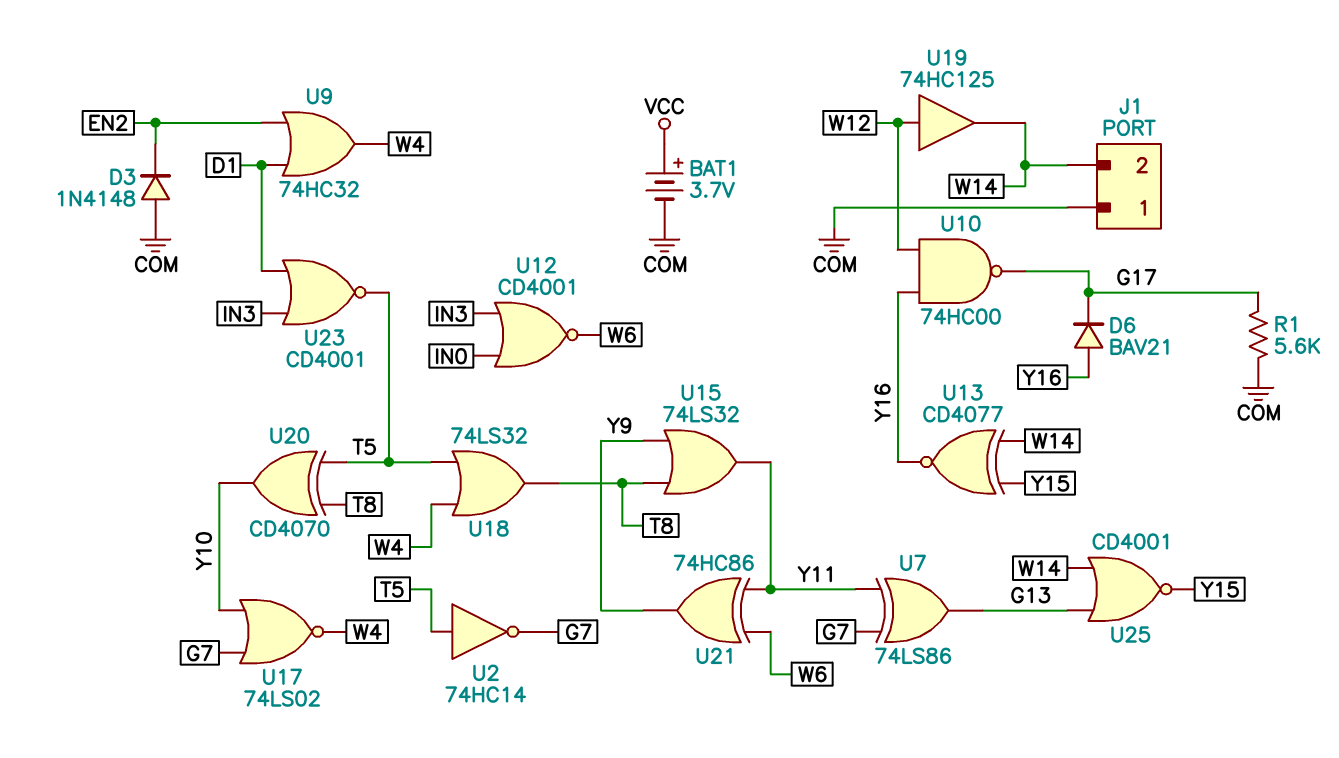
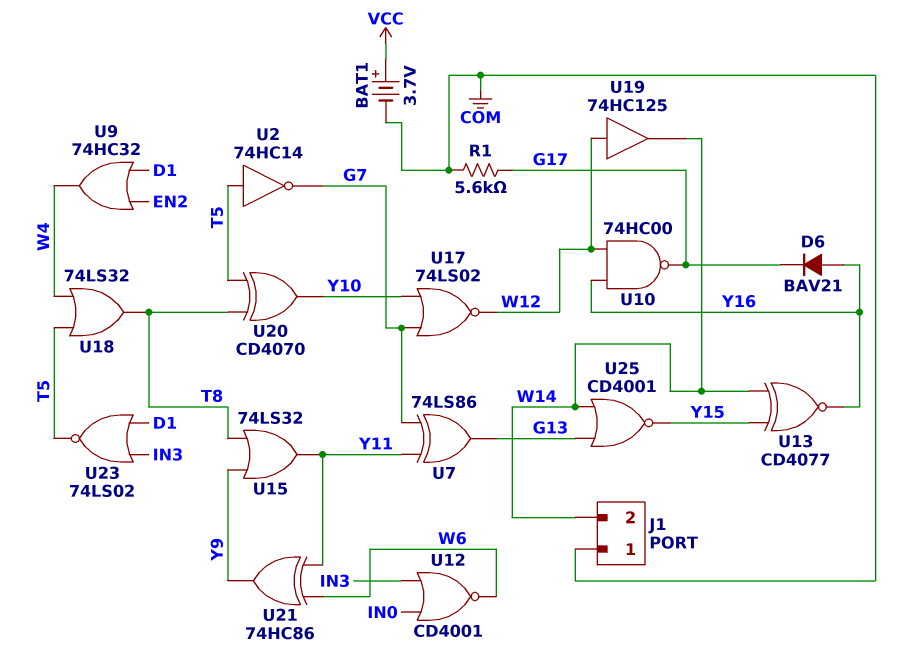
D3: diode 1N4148 (A COM, K EN2) -> none
U17: NOR 74LS02 (in G7, in Y10, out W4) -> NOR 74LS02 (in G7, in Y10, out W12)
U23: NOR CD4001 (in D1, in IN3, out T5) -> NOR 74LS02 (in D1, in IN3, out T5)

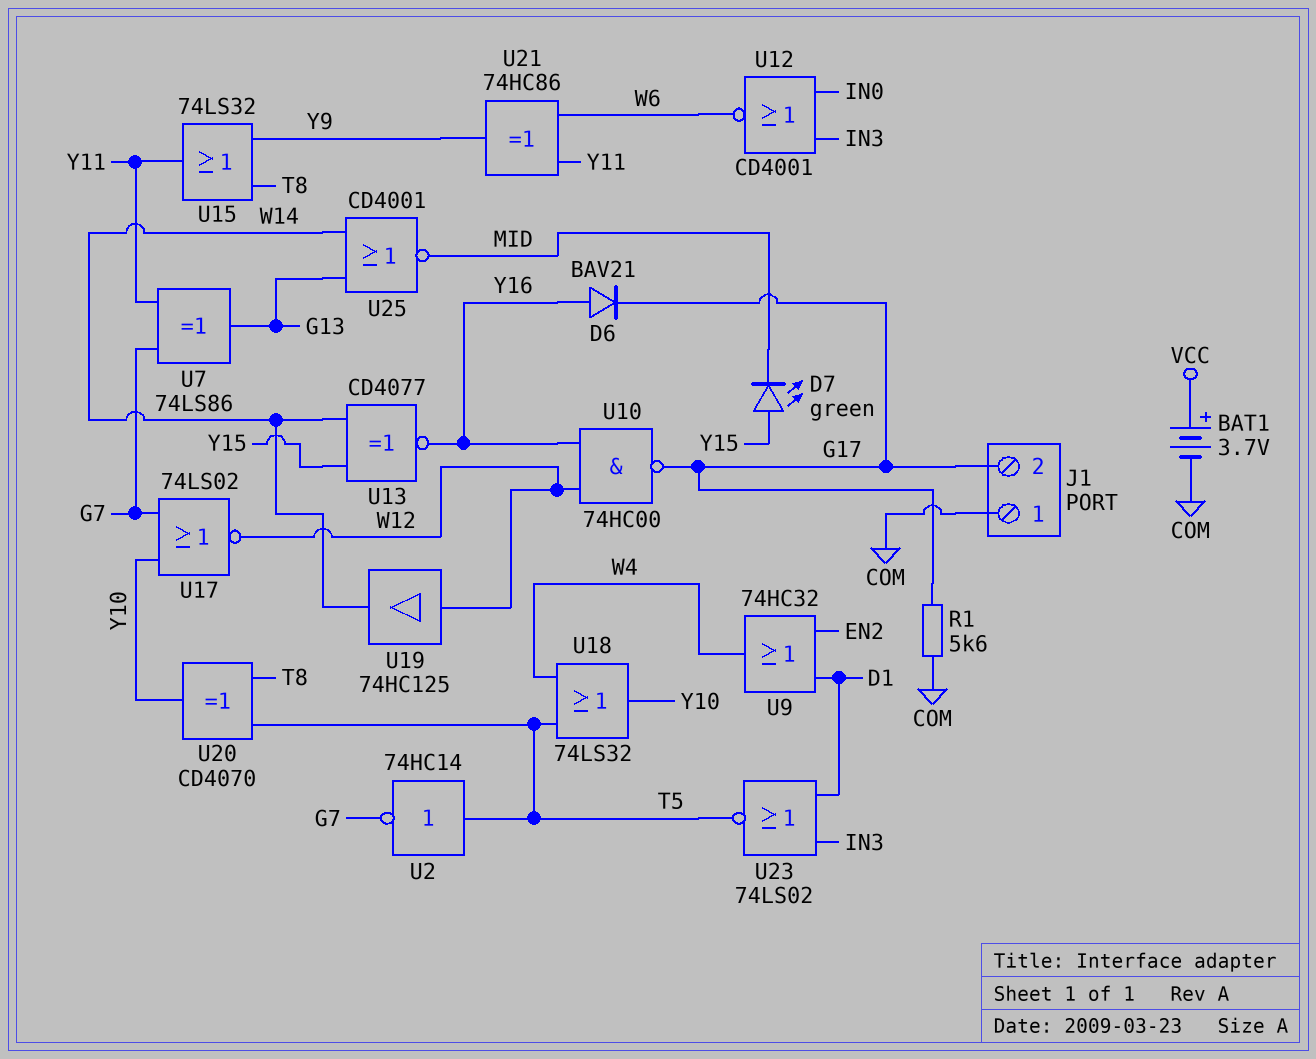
D7: none -> LED green (A Y15, K MID)
J1 pin 2: W14 -> G17
U18: OR 74LS32 (in T5, in W4, out T8) -> OR 74LS32 (in T5, in W4, out Y10)
U25: NOR CD4001 (in G13, in W14, out Y15) -> NOR CD4001 (in G13, in W14, out MID)

